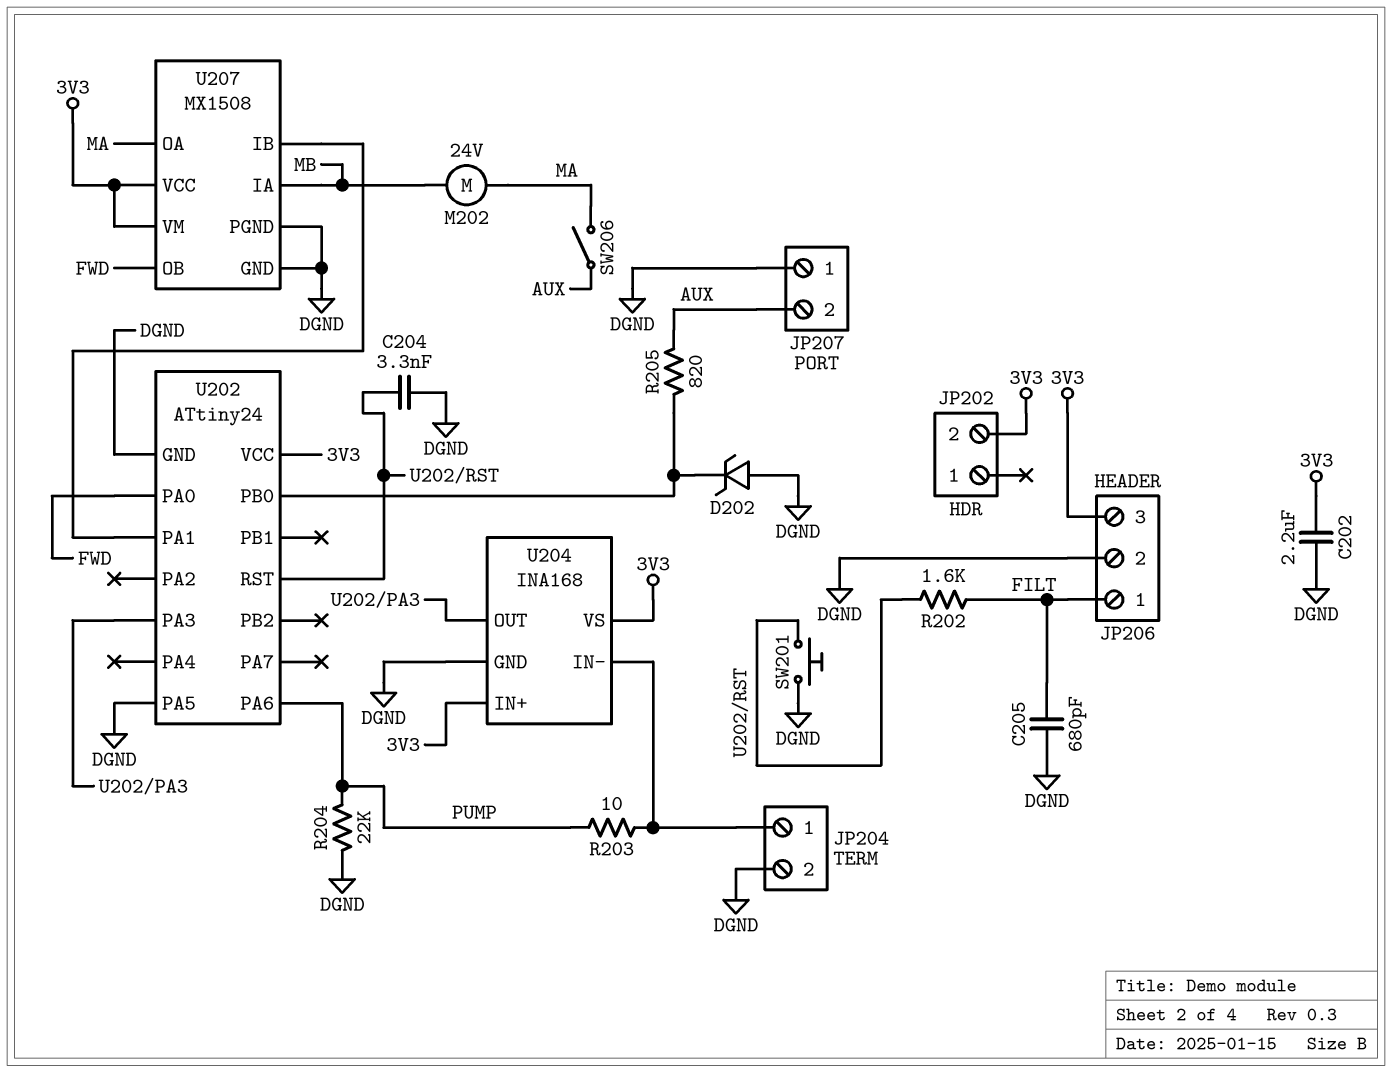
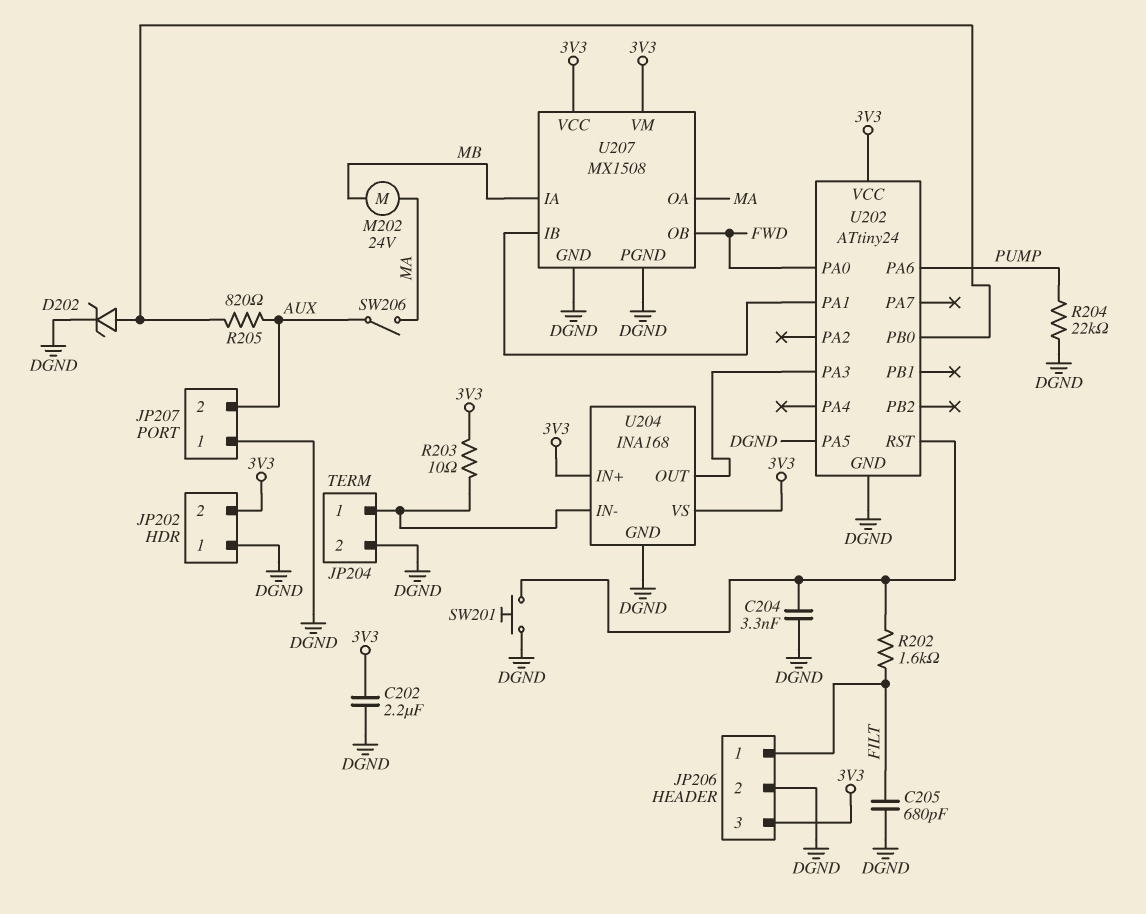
D202: zener (A DGND, K U202/PB0) -> zener (A U202/PB0, K DGND)
JP202 pin 1: none -> DGND
R203: 10 (JP204/1, PUMP) -> 10 (3V3, JP204/1)

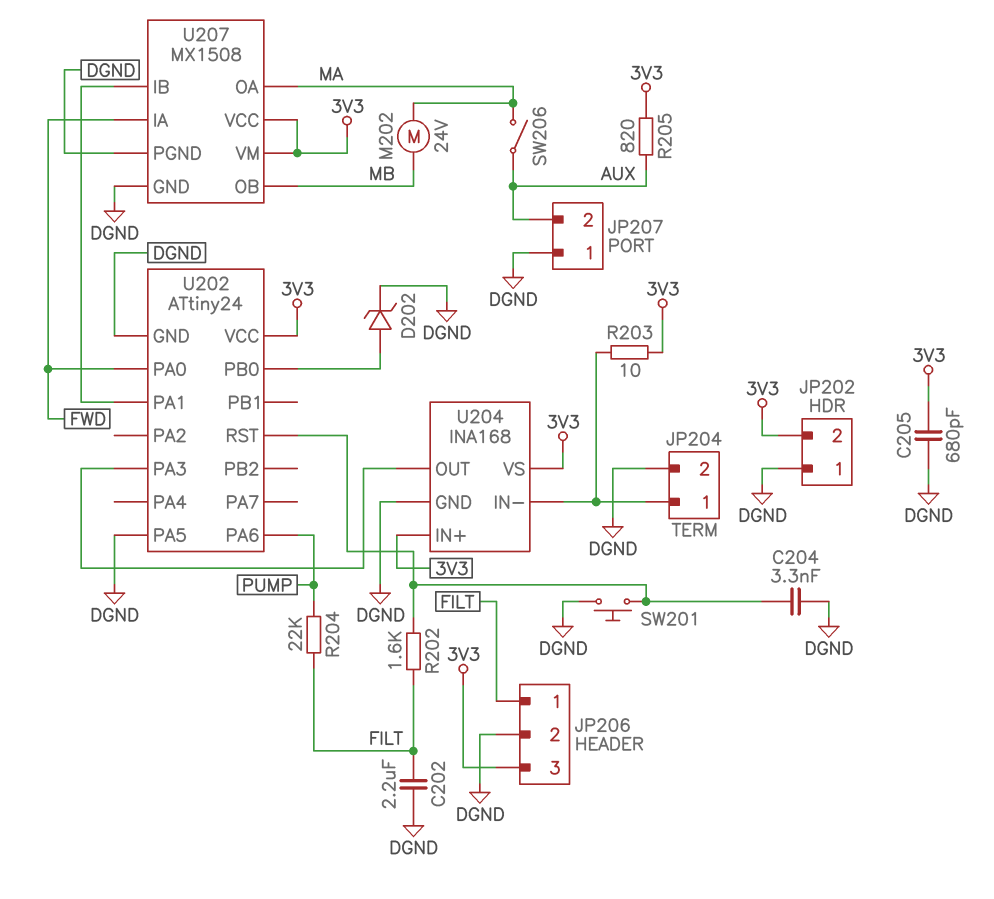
C202: 2.2uF (3V3, DGND) -> 2.2uF (DGND, FILT)
C205: 680pF (DGND, FILT) -> 680pF (3V3, DGND)
R204: 22k (DGND, PUMP) -> 22k (FILT, PUMP)
R205: 820 (AUX, U202/PB0) -> 820 (3V3, AUX)
U207 pin IA: MB -> FWD
U207 pin OB: FWD -> MB

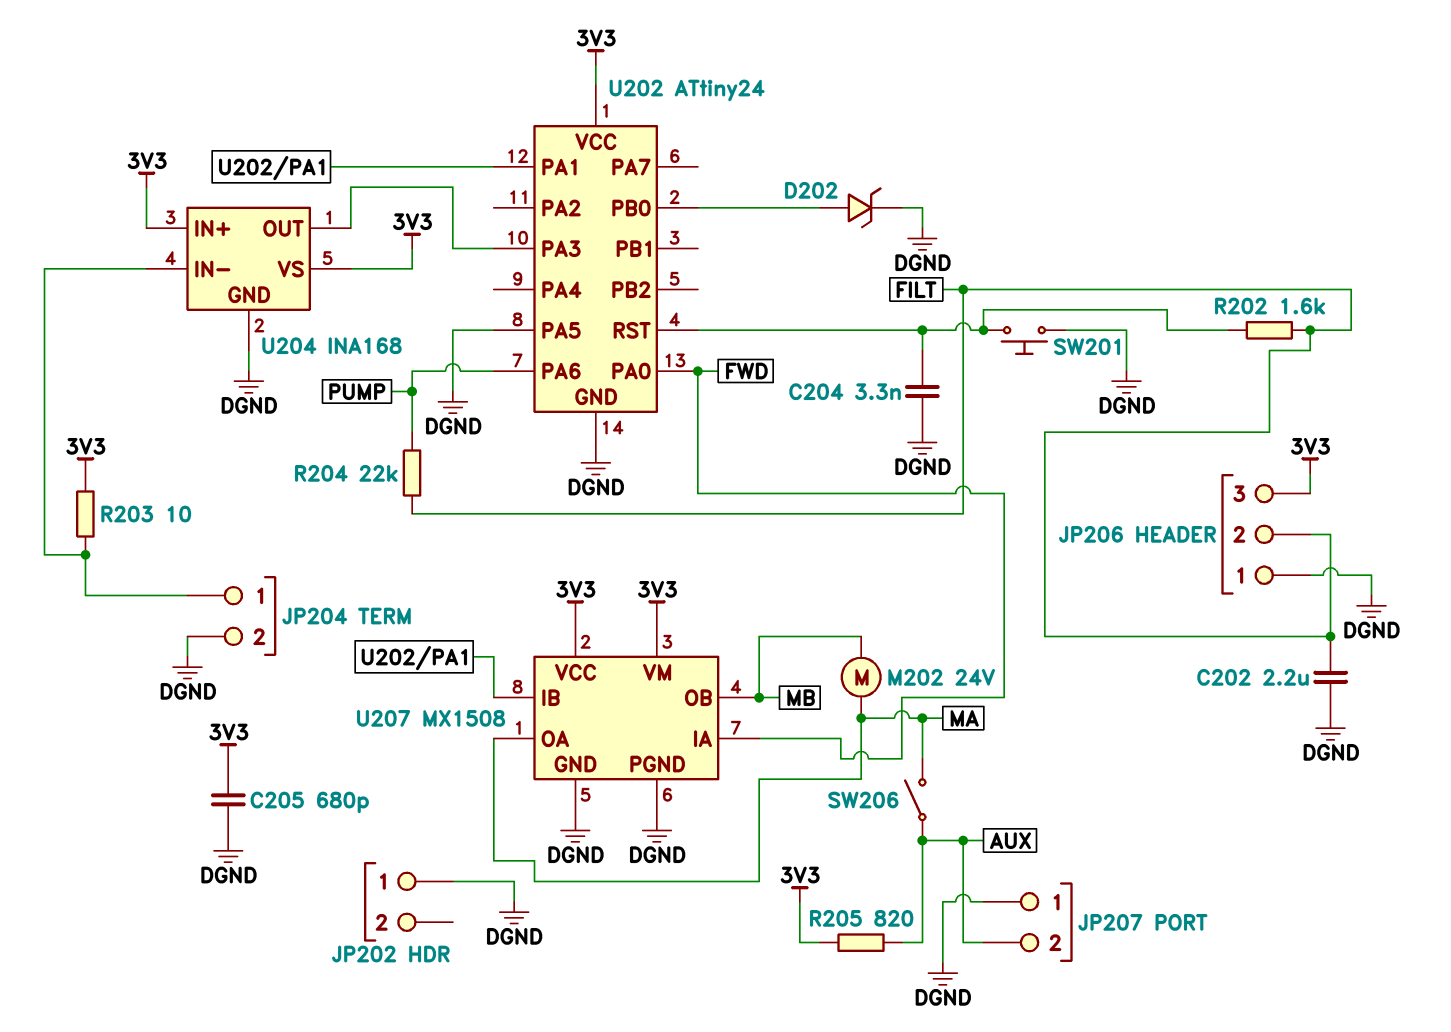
JP202 pin 2: 3V3 -> none
JP206 pin 1: FILT -> DGND
JP206 pin 2: DGND -> FILT

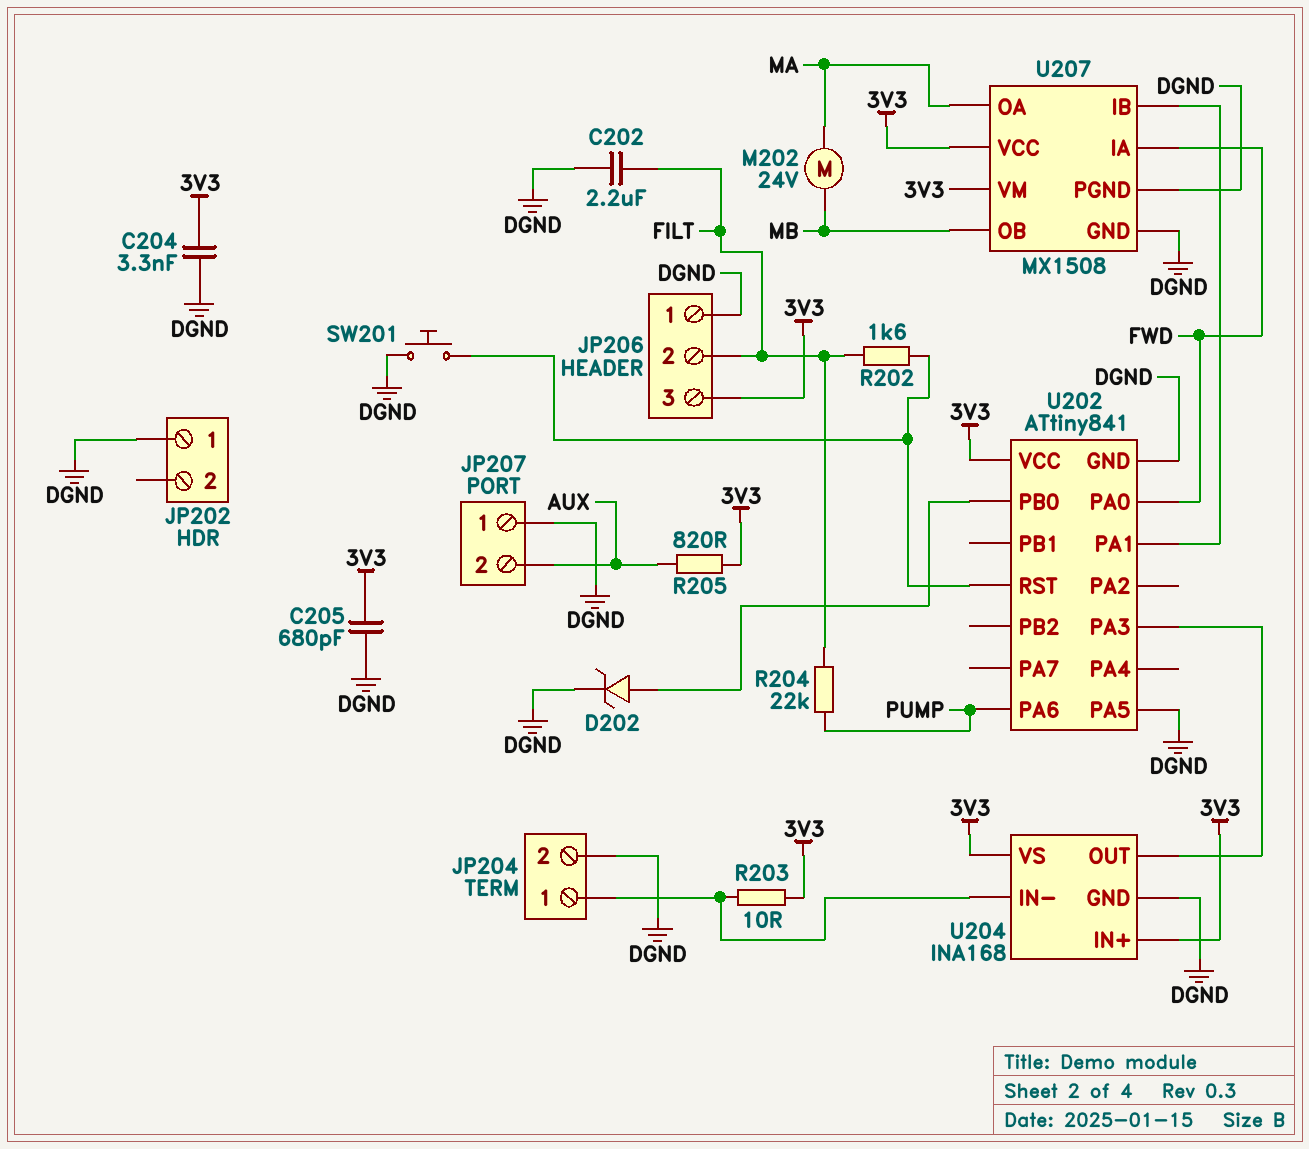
C204: 3.3nF (DGND, U202/RST) -> 3.3nF (3V3, DGND)
SW206: switch (AUX, MA) -> none
U202: ATtiny24 -> ATtiny841

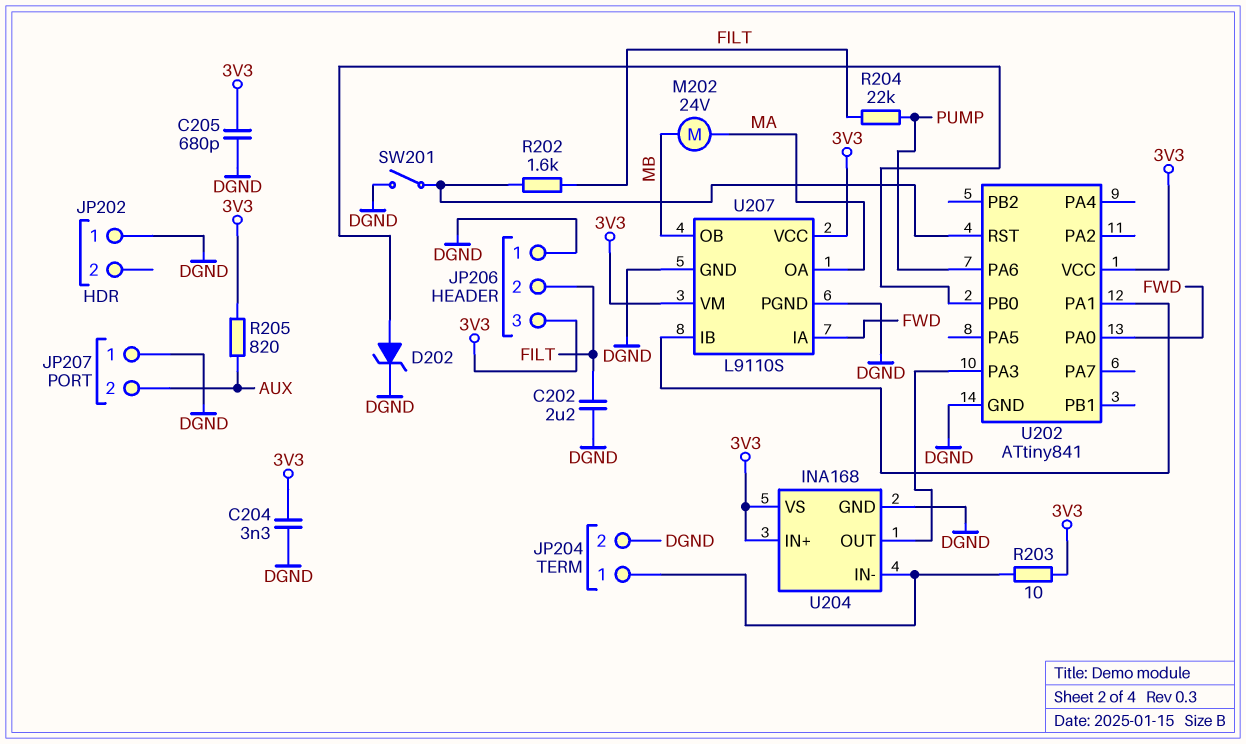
SW201: button (DGND, U202/RST) -> switch (DGND, U202/RST)
U202 pin PA5: DGND -> none
U207: MX1508 -> L9110S

